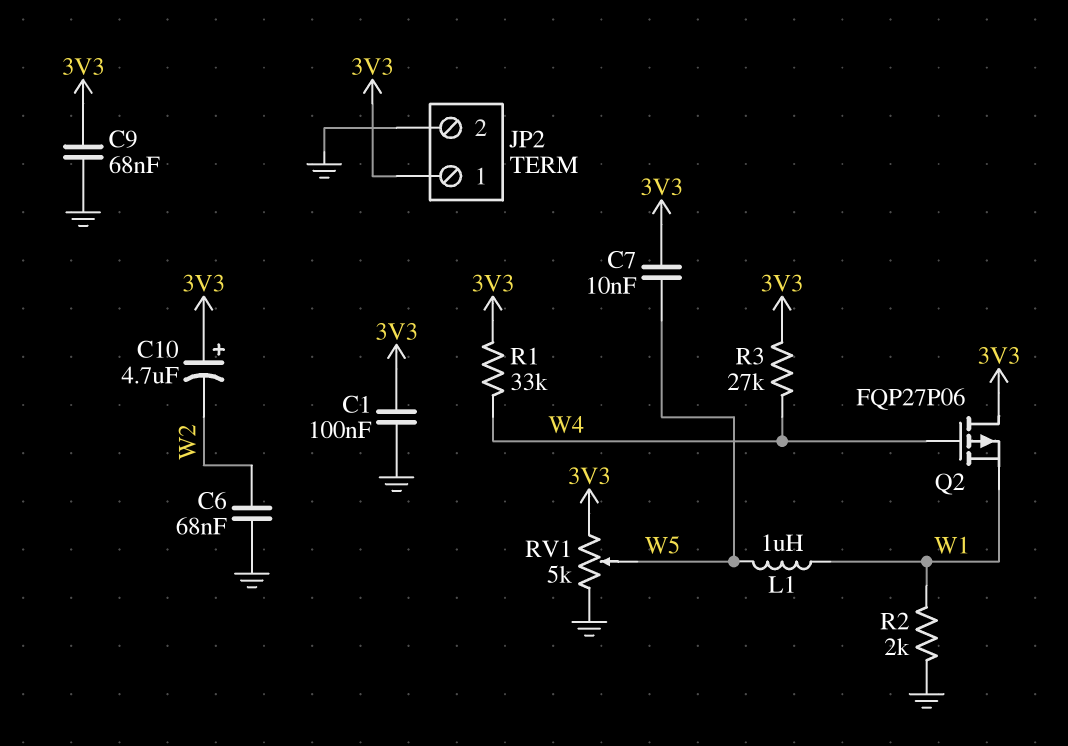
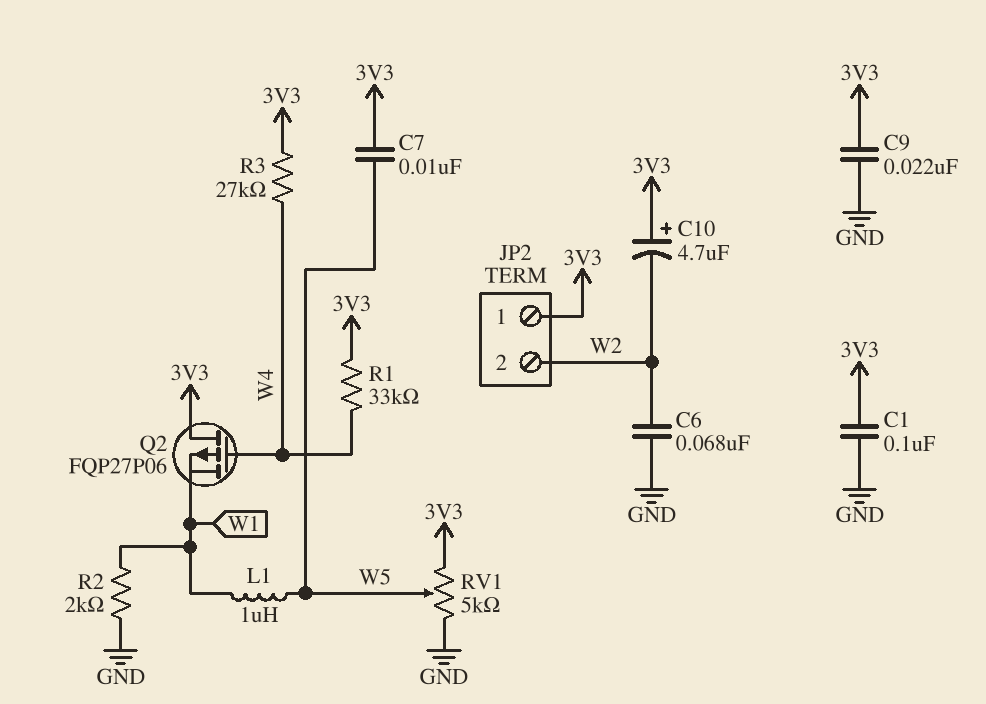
C9: 68nF (3V3, GND) -> 22nF (3V3, GND)
JP2 pin 2: GND -> W2

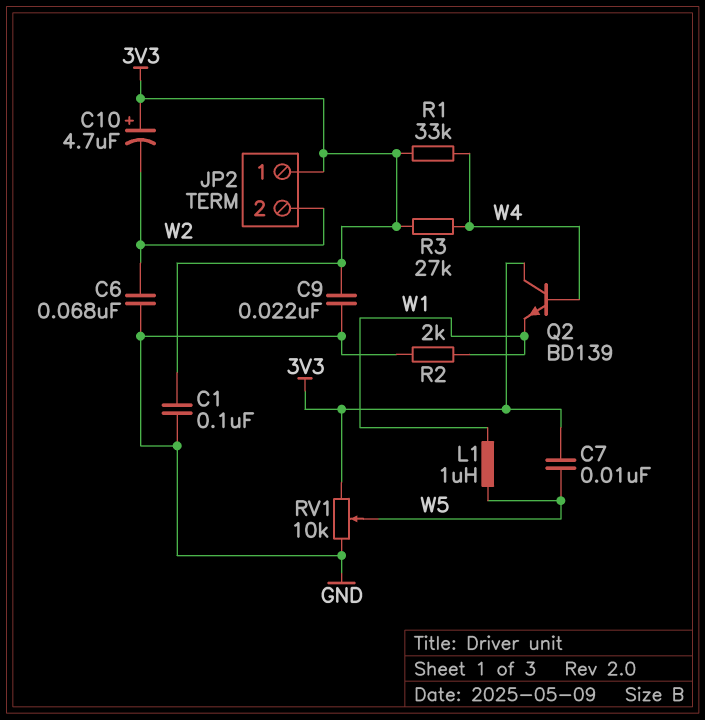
Q2: PMOS FQP27P06 (G W4, D 3V3, S W1) -> NPN BD139 (B W4, C 3V3, E W1)
RV1: 5k (3V3, GND, wiper W5) -> 10k (3V3, GND, wiper W5)

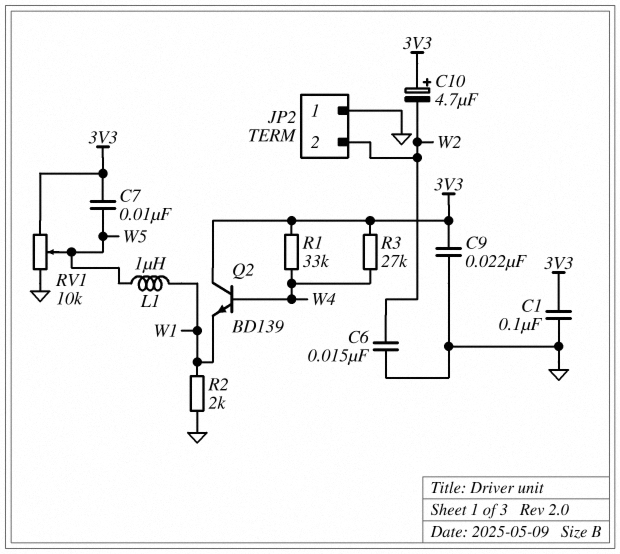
C6: 68nF (GND, W2) -> 15nF (GND, W2)
JP2 pin 1: 3V3 -> GND

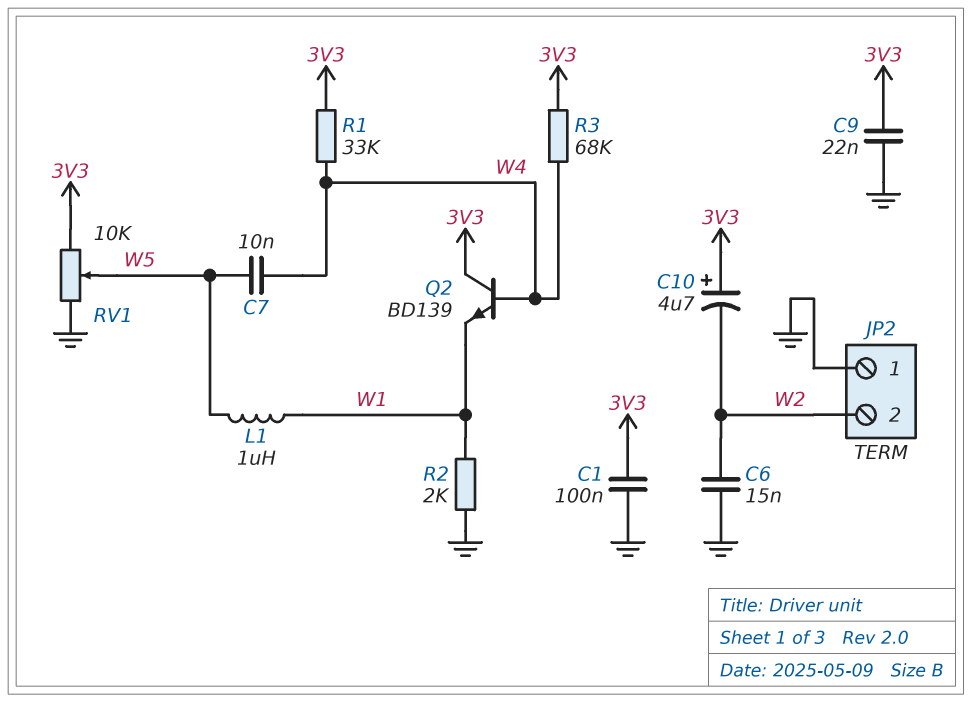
C7: 10nF (3V3, W5) -> 10nF (W4, W5)
R3: 27k (3V3, W4) -> 68k (3V3, W4)

